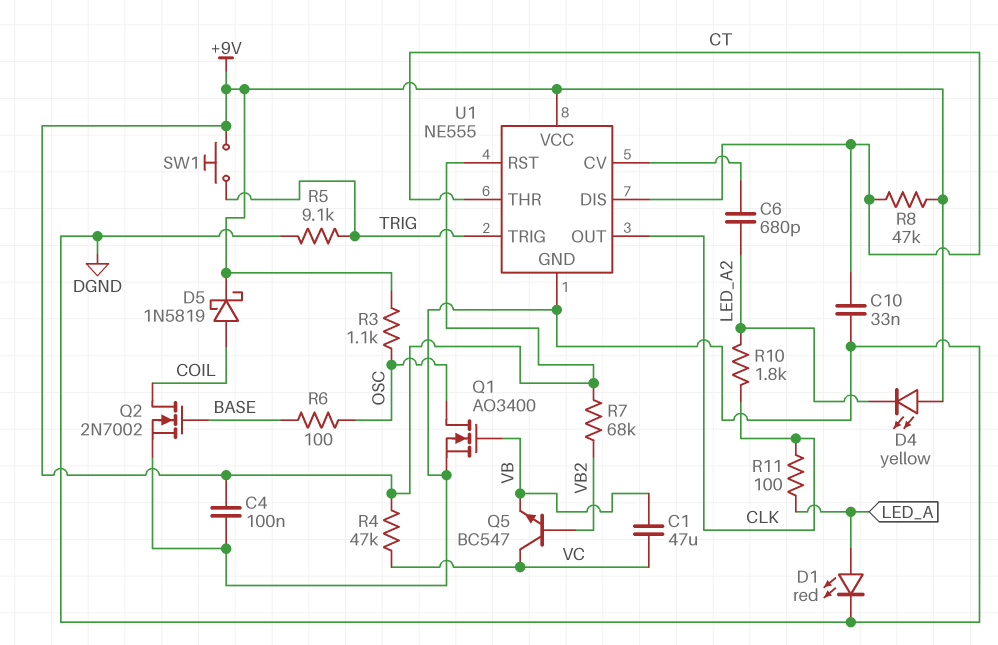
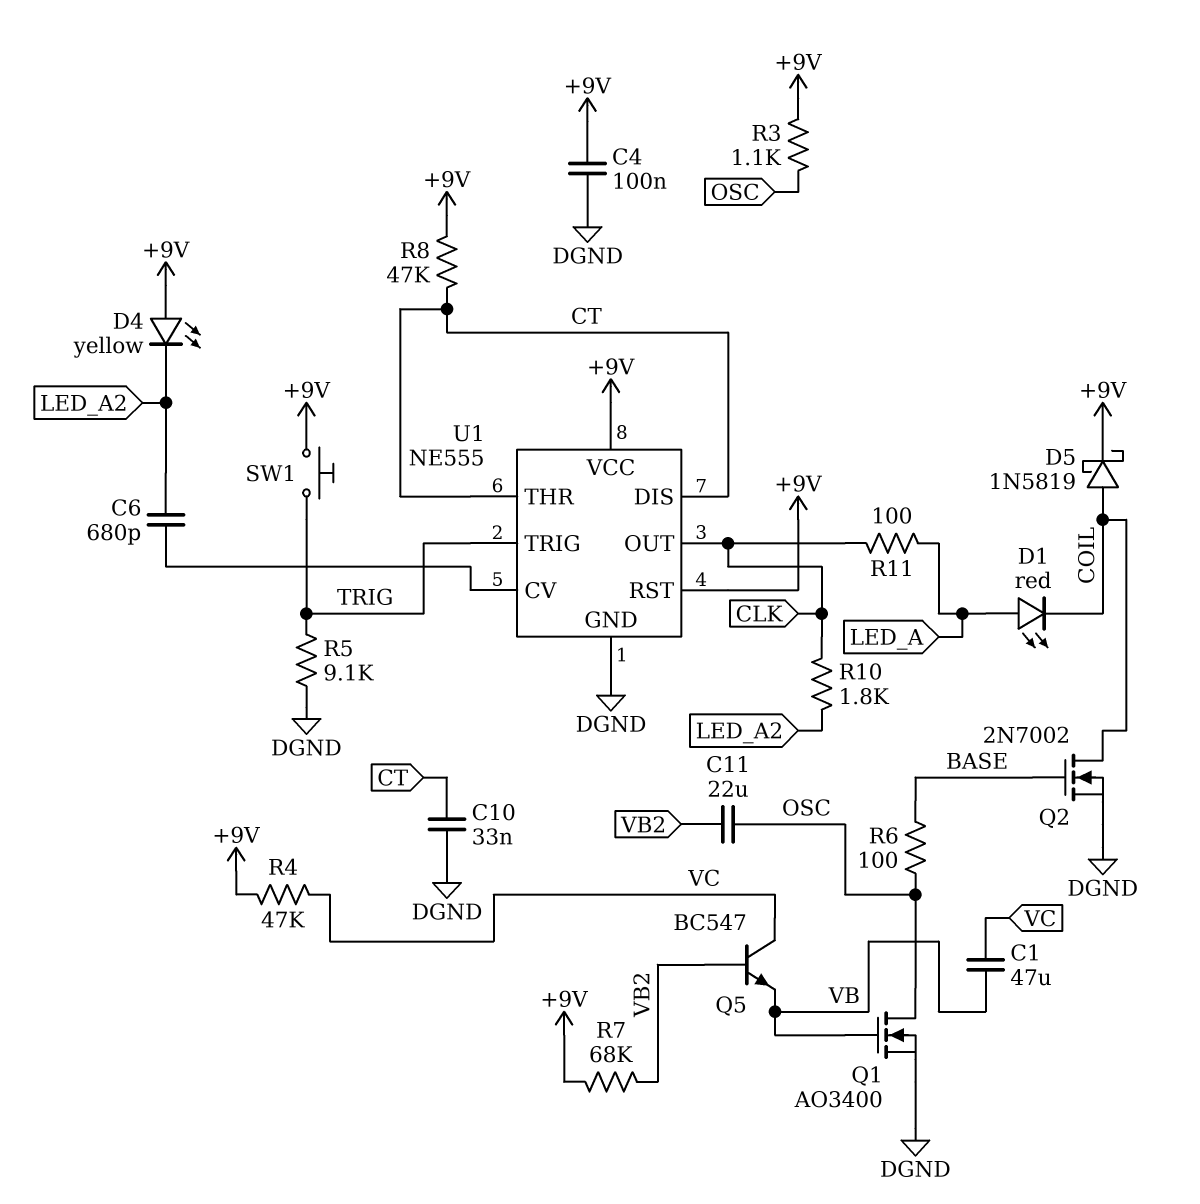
C11: none -> 22uF (OSC, VB2)
D1: LED red (A LED_A, K DGND) -> LED red (A LED_A, K COIL)

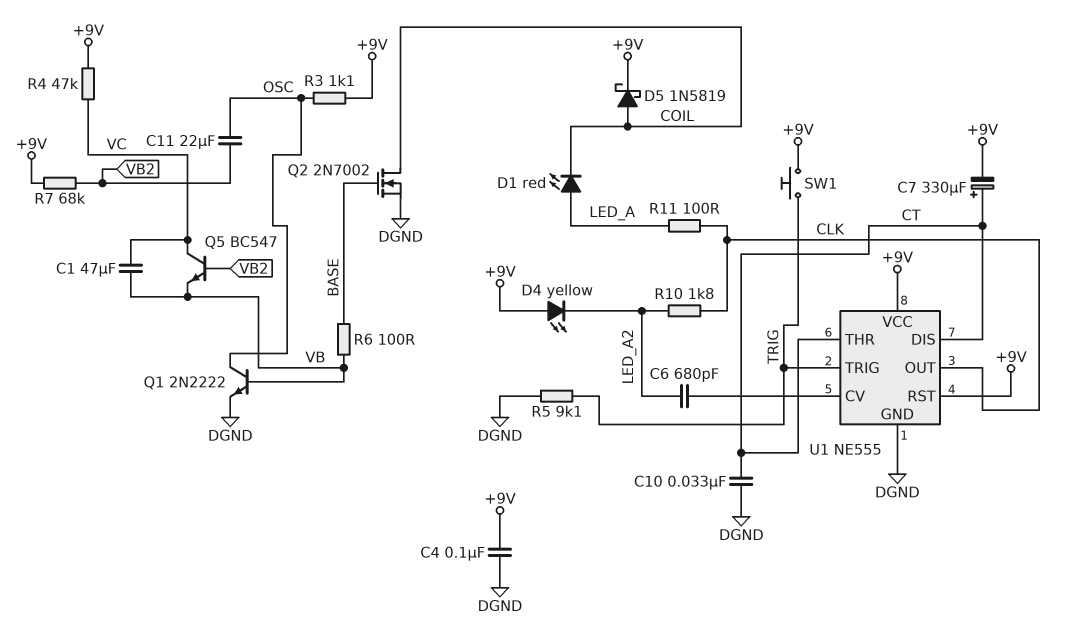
C7: none -> 330uF (plus CT, minus +9V)
Q1: NMOS AO3400 (G VB, D OSC, S DGND) -> NPN 2N2222 (B VB, C OSC, E DGND)
R6: 100 (BASE, OSC) -> 100 (BASE, VB)
R8: 47k (+9V, CT) -> none

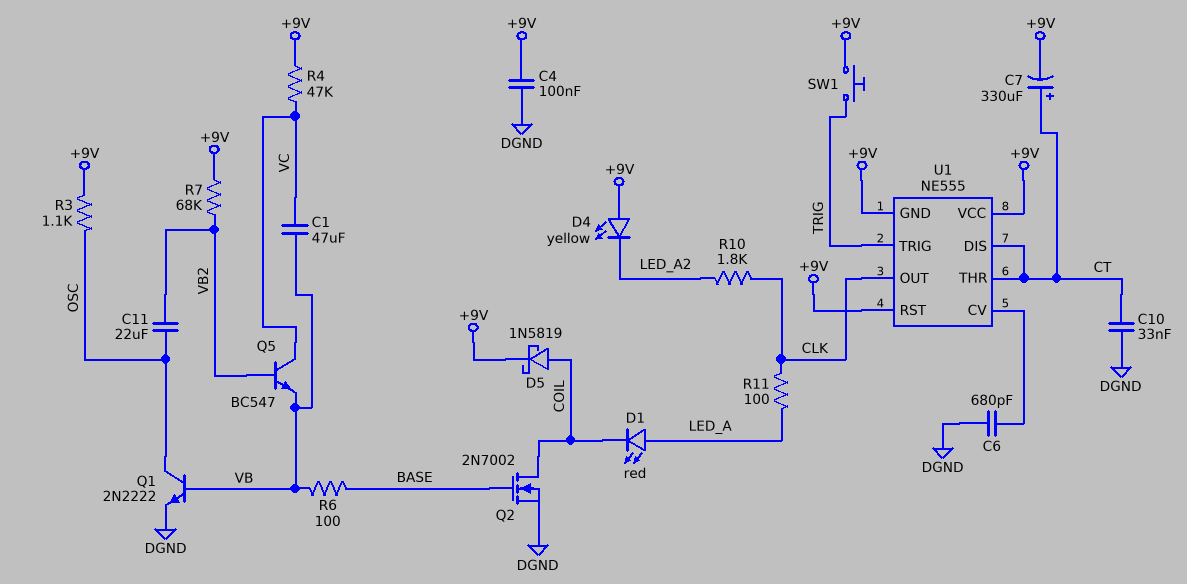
C6: 680pF (LED_A2, U1/CV) -> 680pF (DGND, U1/CV)
R5: 9.1k (DGND, TRIG) -> none
U1 pin GND: DGND -> +9V

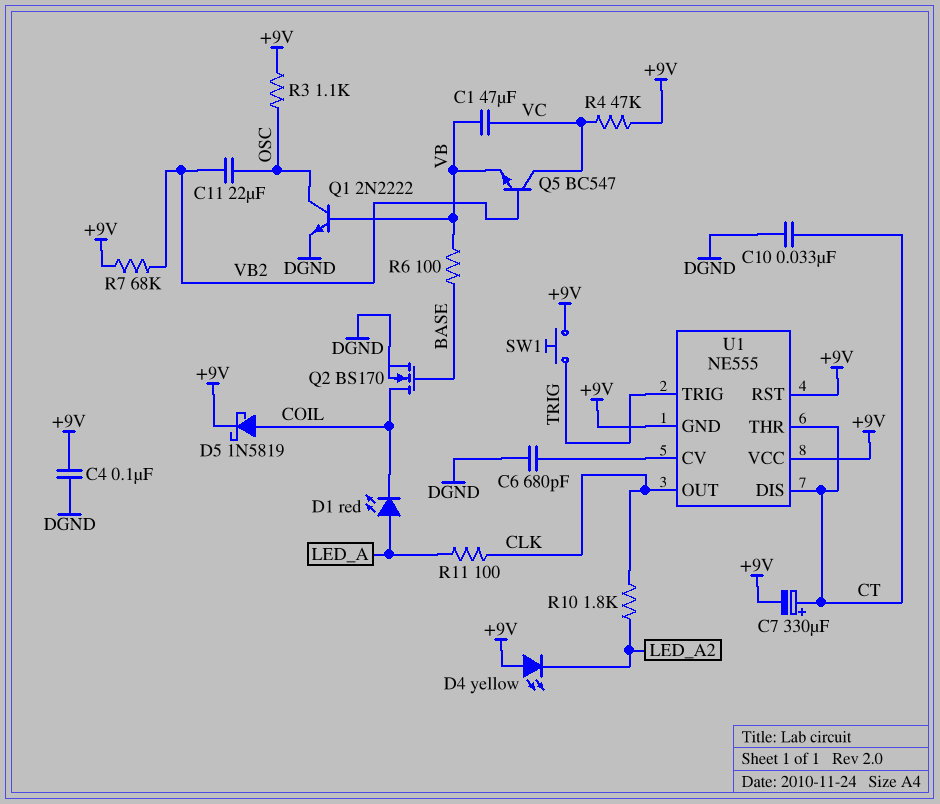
Q2: NMOS 2N7002 (G BASE, D COIL, S DGND) -> NMOS BS170 (G BASE, D COIL, S DGND)

